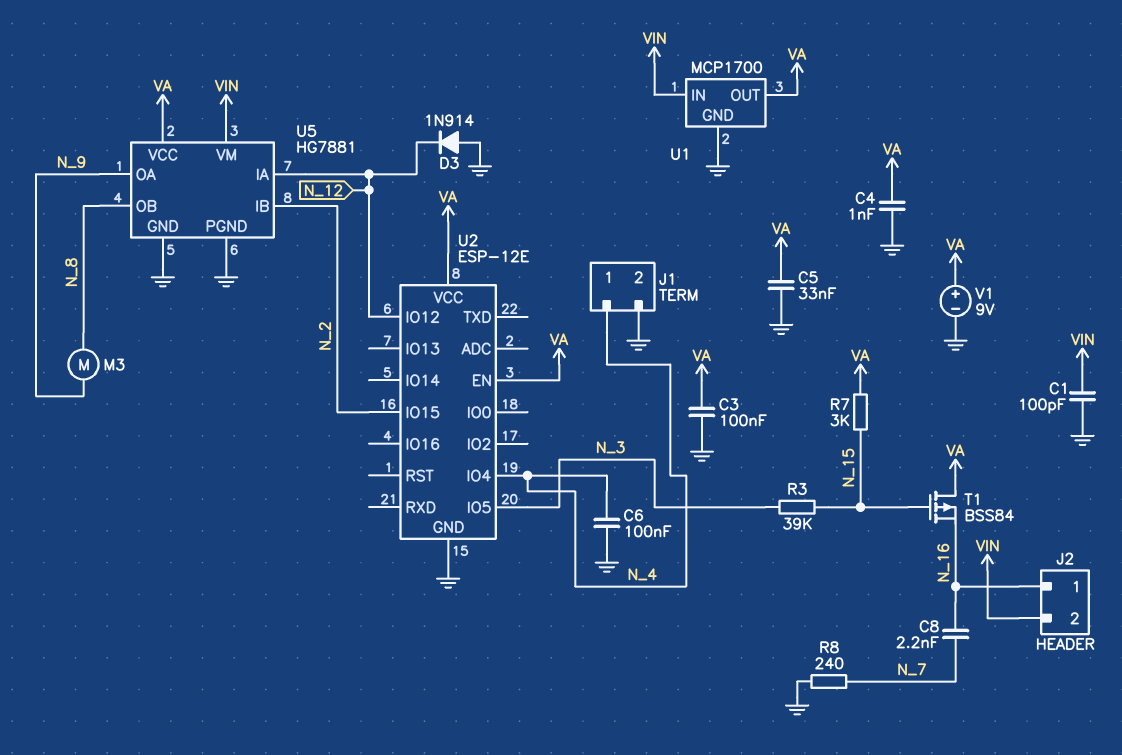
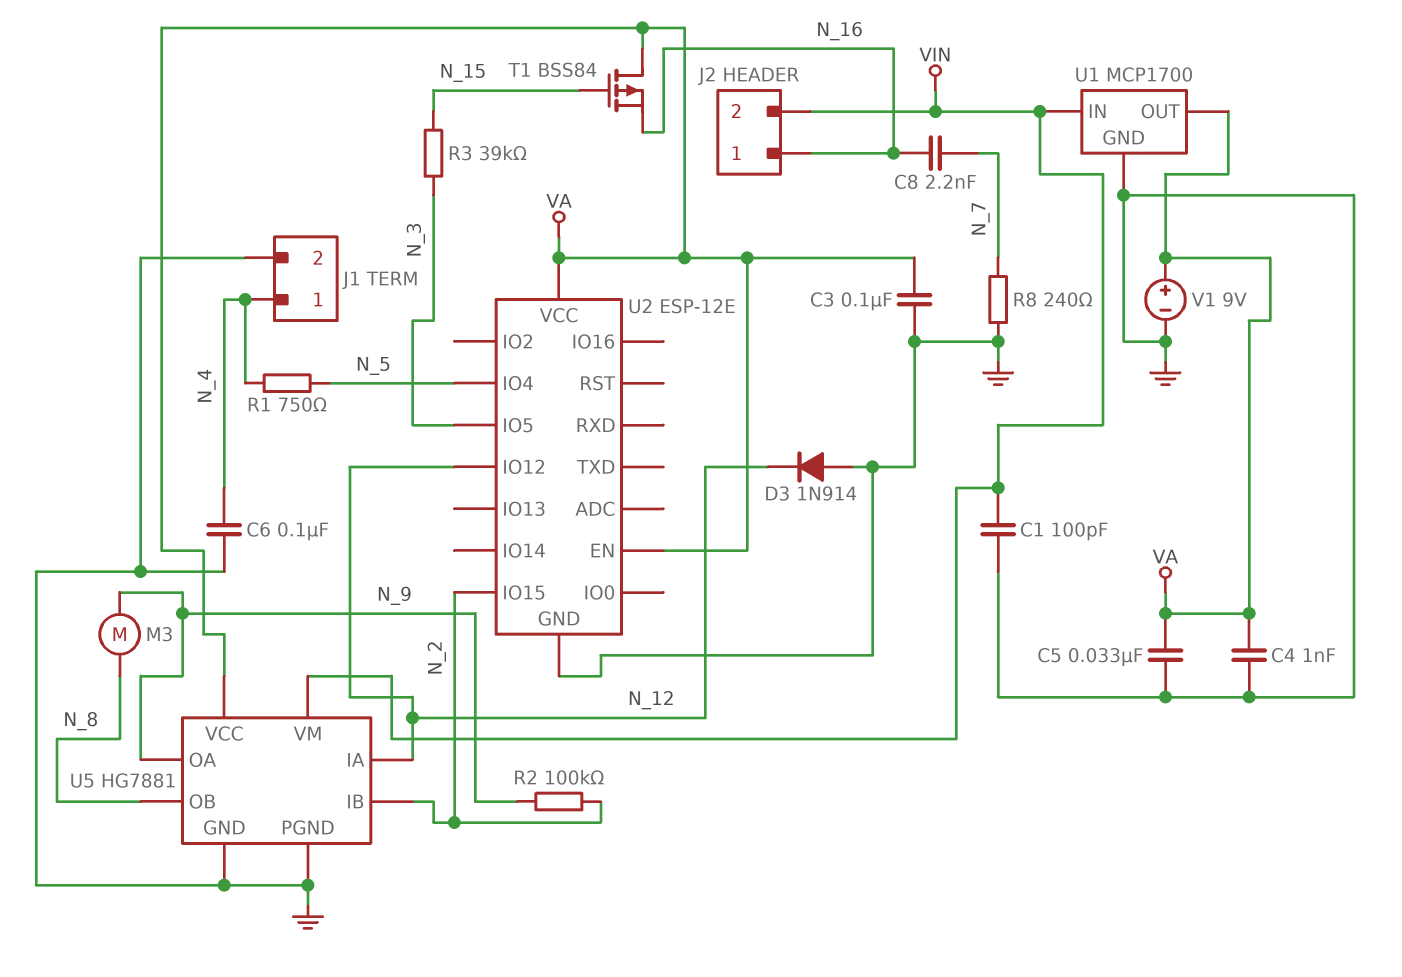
R1: none -> 750 (N_4, N_5)
R2: none -> 100k (N_2, N_9)
R7: 3k (N_15, VA) -> none
U2 pin IO4: N_4 -> N_5

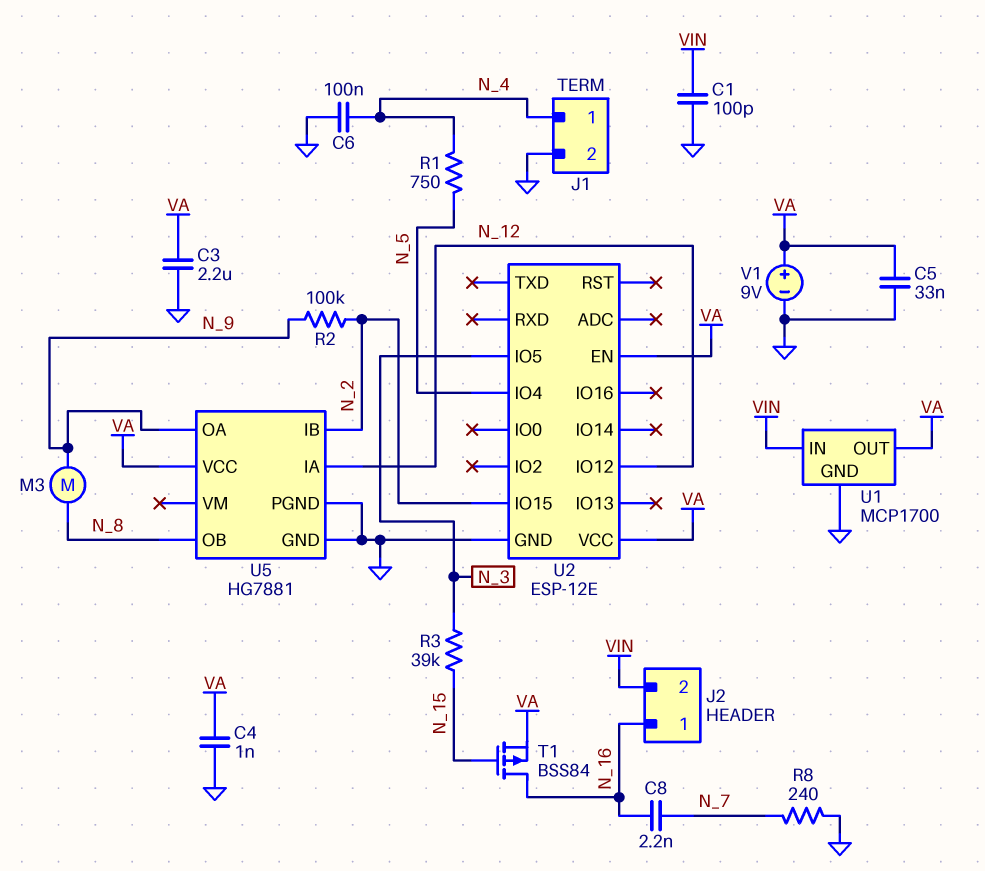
C3: 100nF (GND, VA) -> 2.2uF (GND, VA)
D3: diode 1N914 (A GND, K N_12) -> none
T1: PMOS BSS84 (G N_15, D VA, S N_16) -> PMOS BSS84 (G N_15, D N_16, S VA)
U5 pin VM: VIN -> none

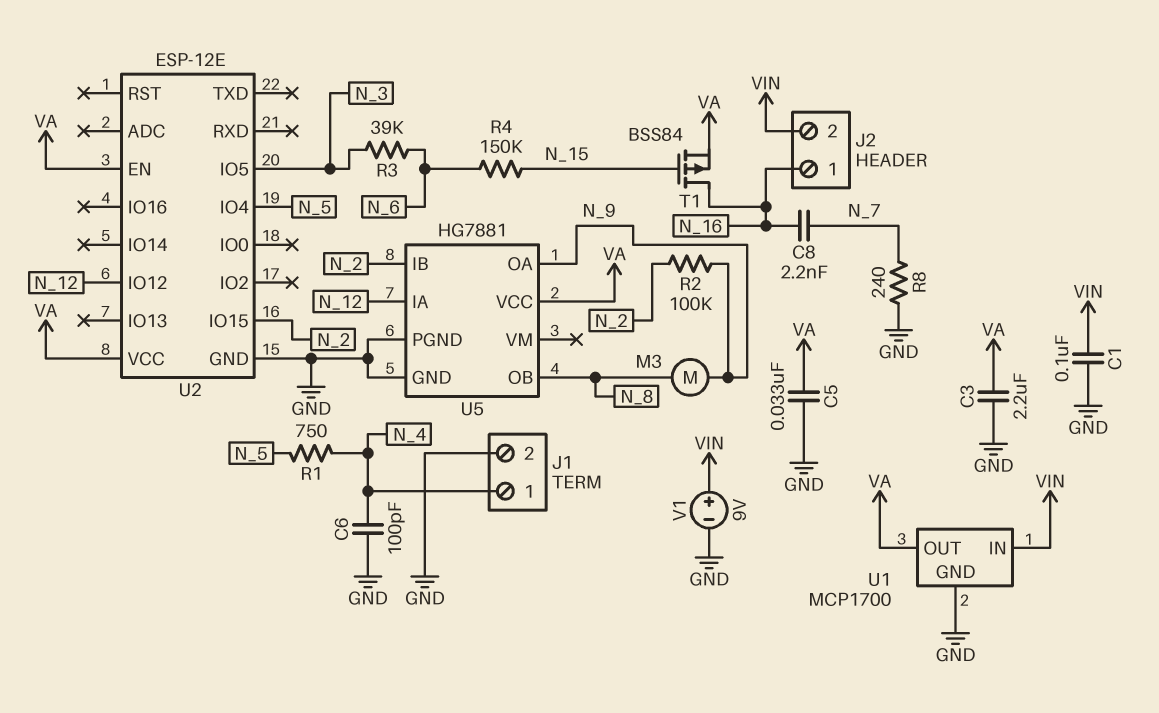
C1: 100pF (GND, VIN) -> 100nF (GND, VIN)
C4: 1nF (GND, VA) -> none
C6: 100nF (GND, N_4) -> 100pF (GND, N_4)
R3: 39k (N_3, N_15) -> 39k (N_3, N_6)
R4: none -> 150k (N_6, N_15)
V1: 9V (plus VA, minus GND) -> 9V (plus VIN, minus GND)

